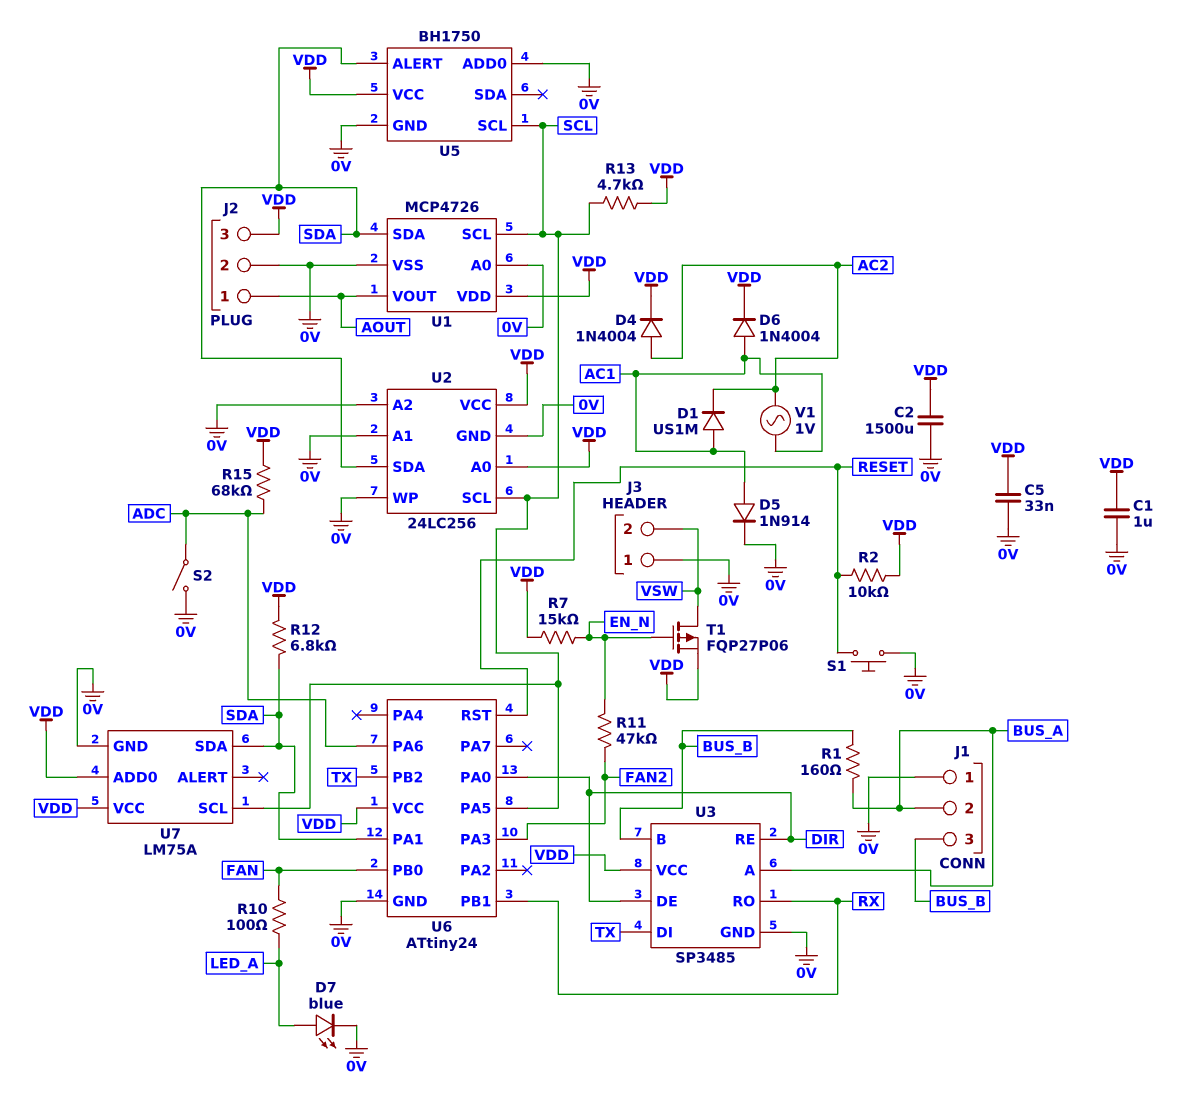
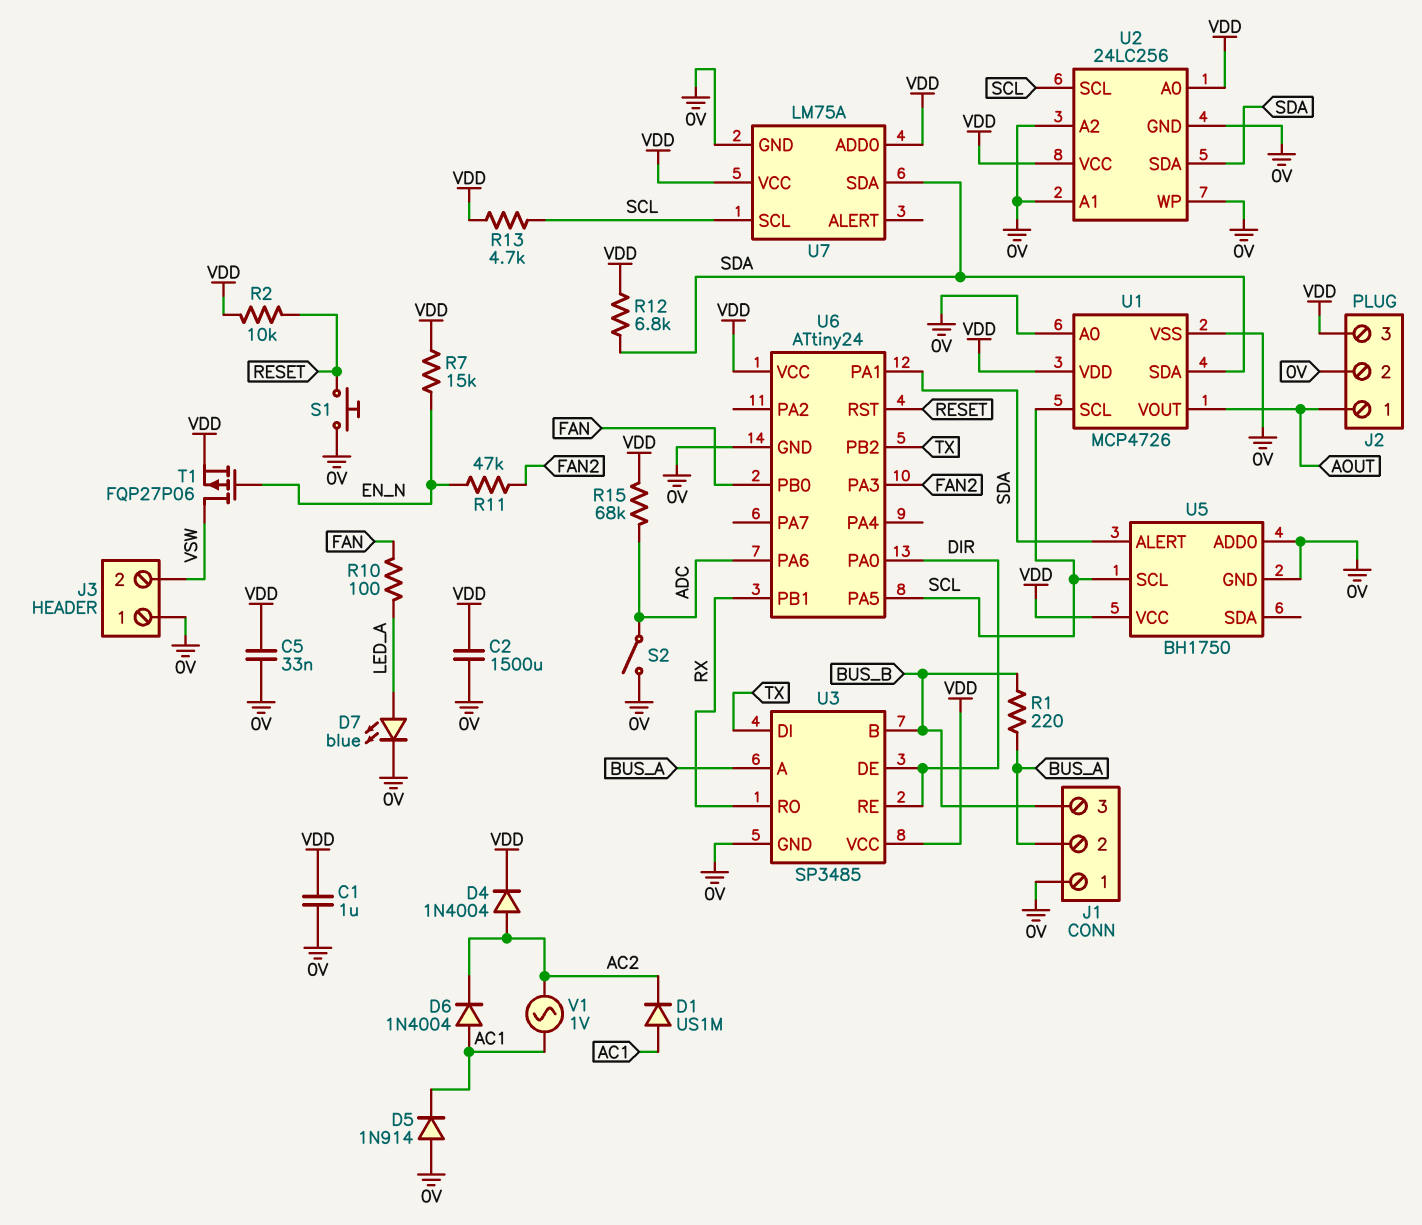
D5: diode 1N914 (A AC1, K 0V) -> diode 1N914 (A 0V, K AC1)
D6: diode 1N4004 (A AC1, K VDD) -> diode 1N4004 (A AC1, K AC2)
R1: 160 (BUS_A, BUS_B) -> 220 (BUS_A, BUS_B)

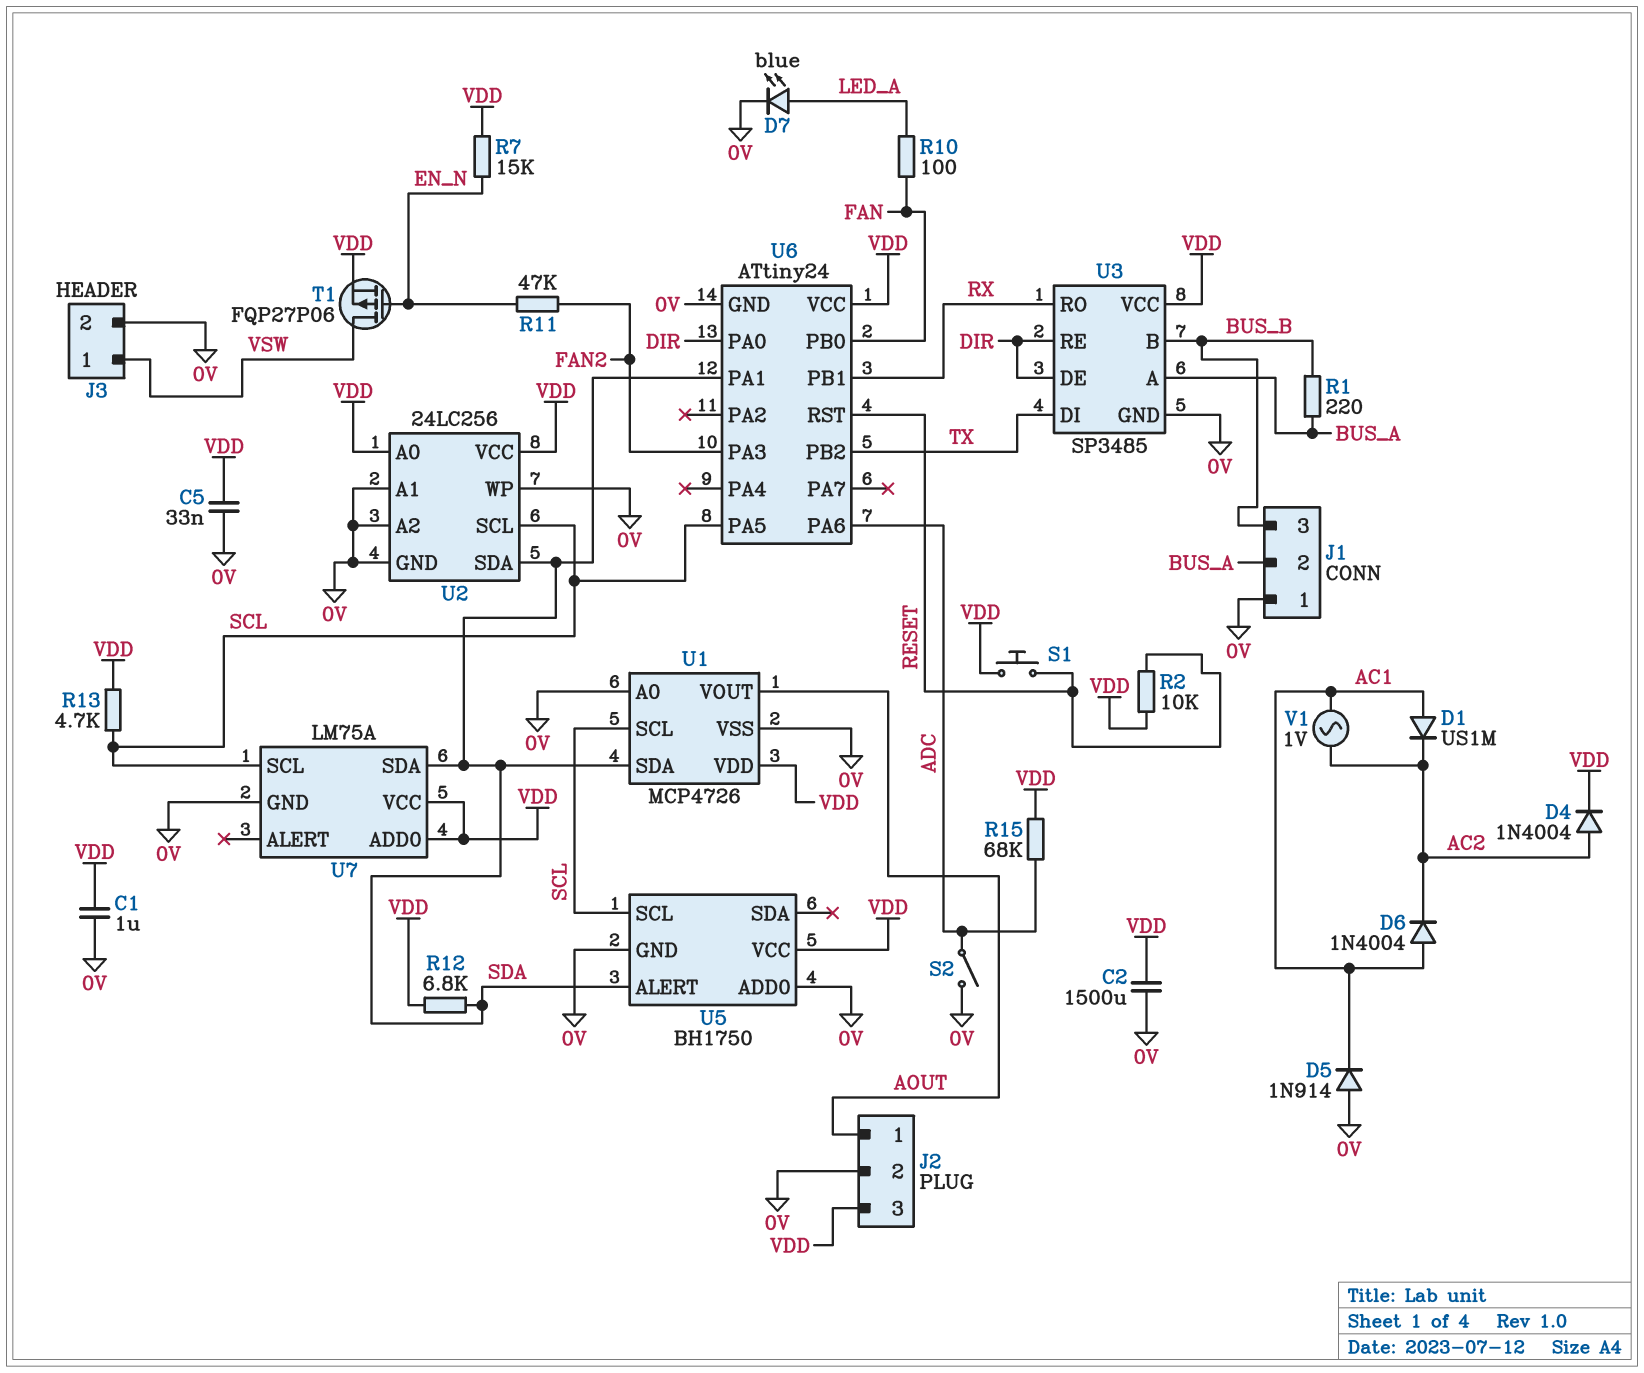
J3 pin 1: 0V -> VSW
J3 pin 2: VSW -> 0V
S1: button (0V, RESET) -> button (RESET, VDD)

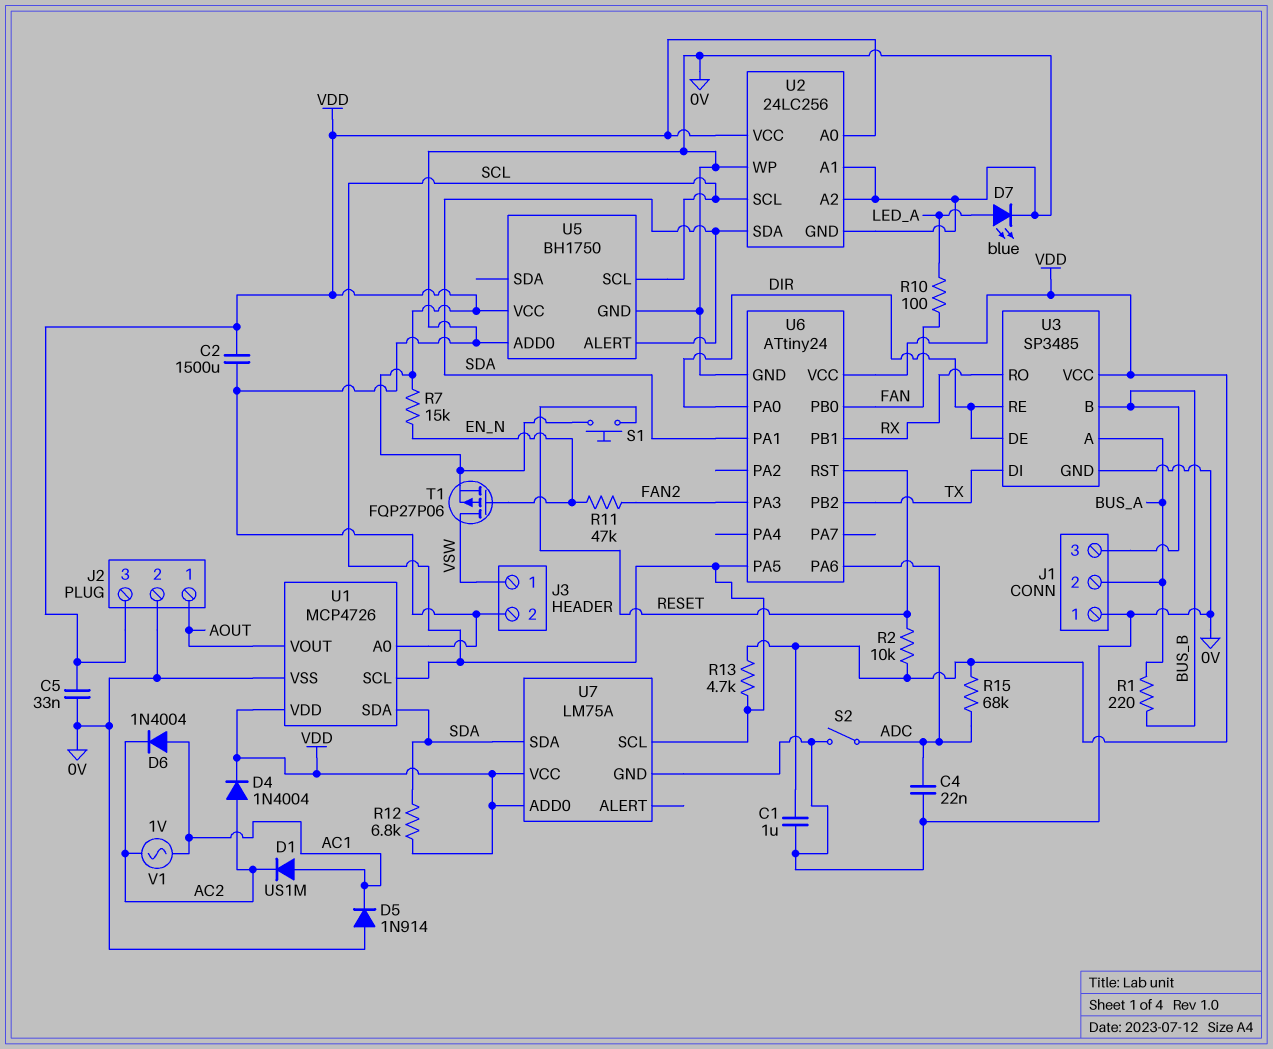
C4: none -> 22nF (0V, ADC)

